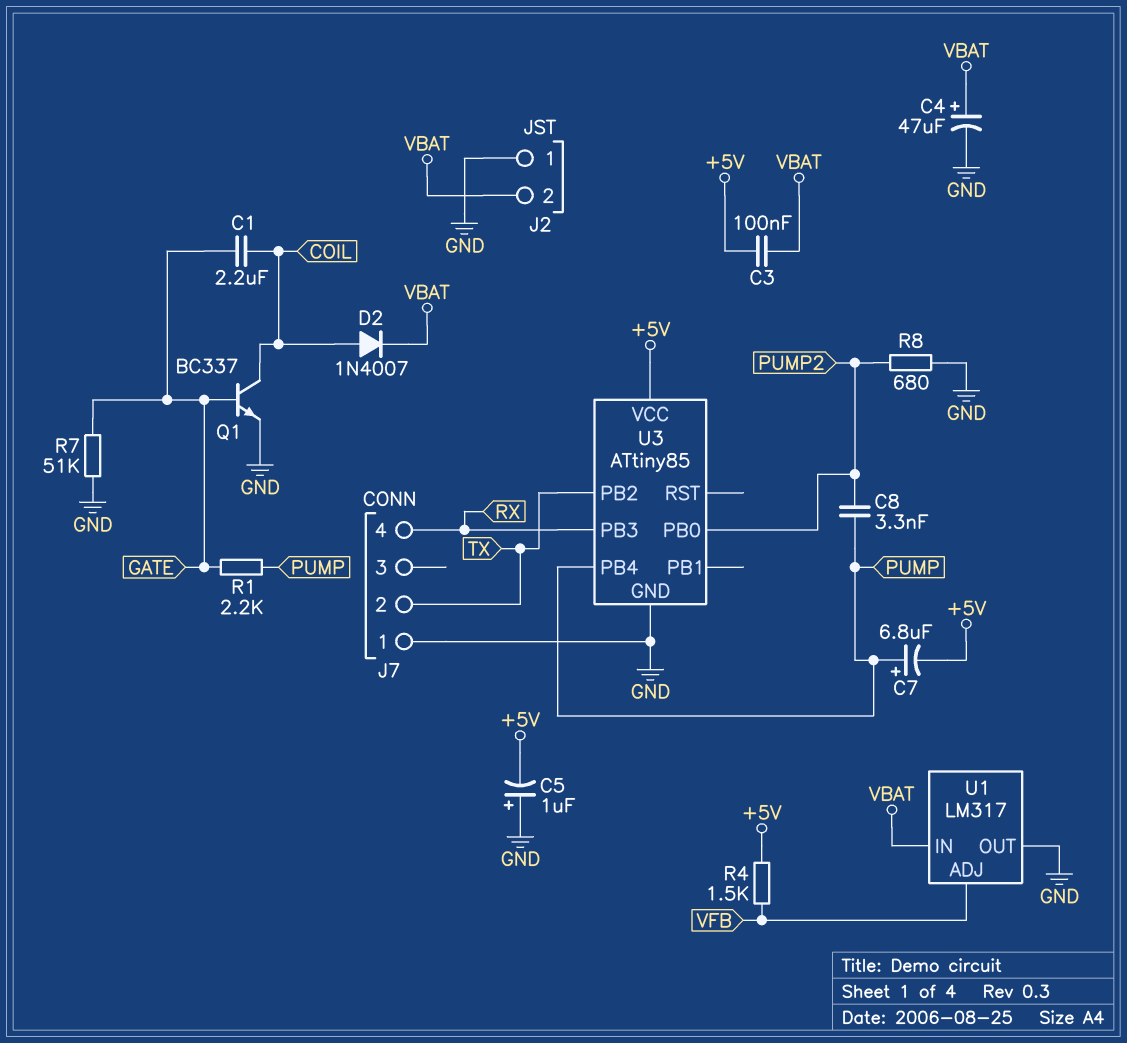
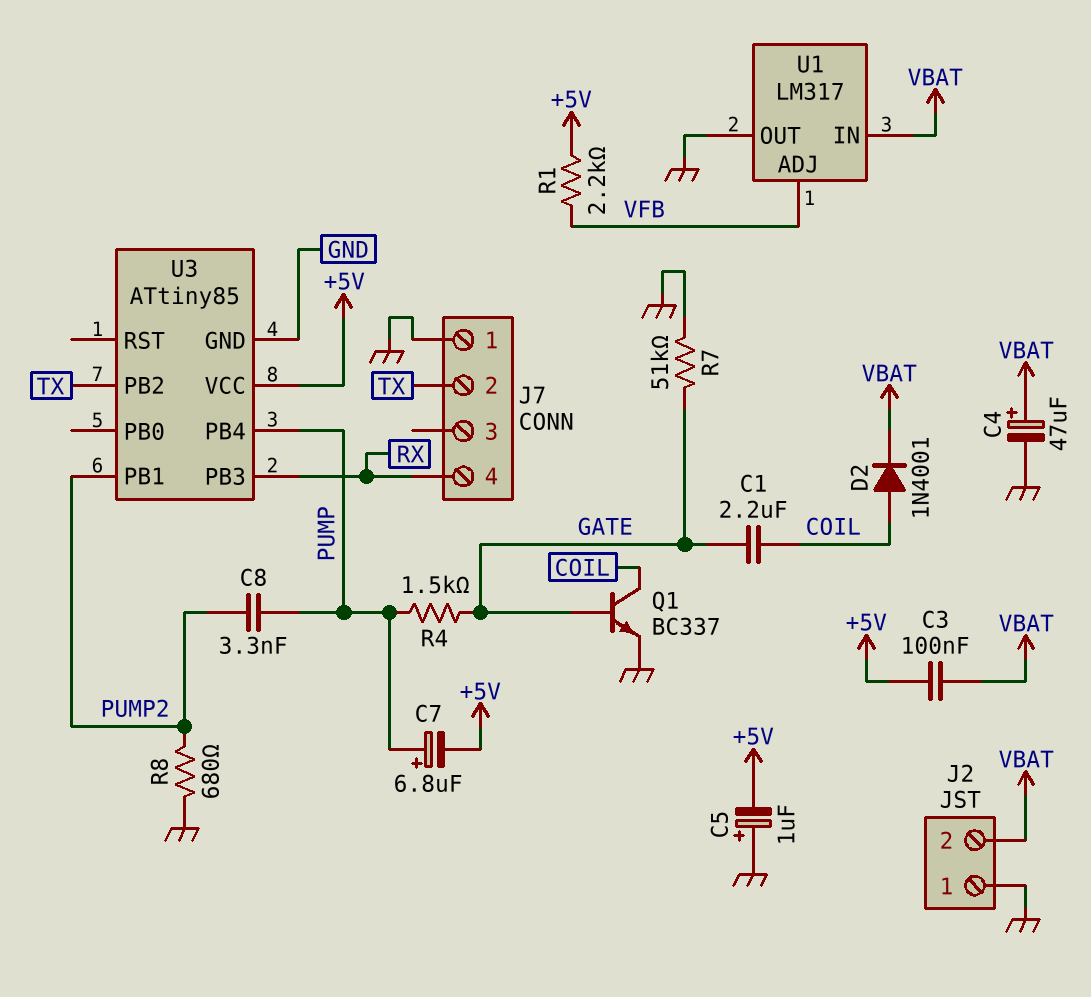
D2: diode 1N4007 (A COIL, K VBAT) -> diode 1N4001 (A COIL, K VBAT)
R1: 2.2k (GATE, PUMP) -> 2.2k (+5V, VFB)
R4: 1.5k (+5V, VFB) -> 1.5k (GATE, PUMP)
U3 pin PB0: PUMP2 -> none
U3 pin PB1: none -> PUMP2

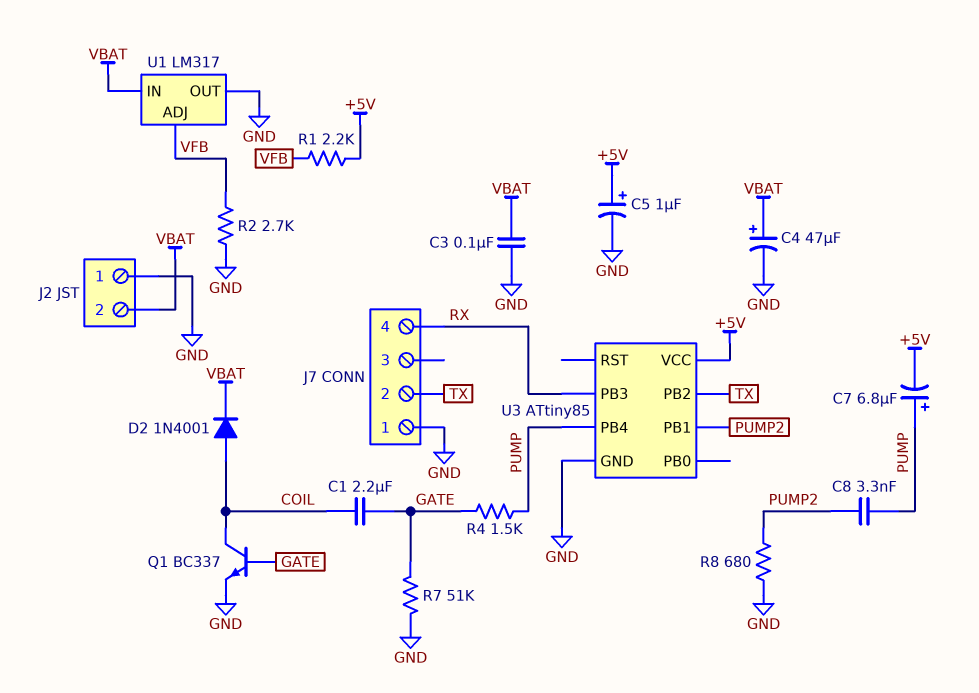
C3: 100nF (+5V, VBAT) -> 100nF (GND, VBAT)
C5: 1uF (plus GND, minus +5V) -> 1uF (plus +5V, minus GND)
R2: none -> 2.7k (GND, VFB)

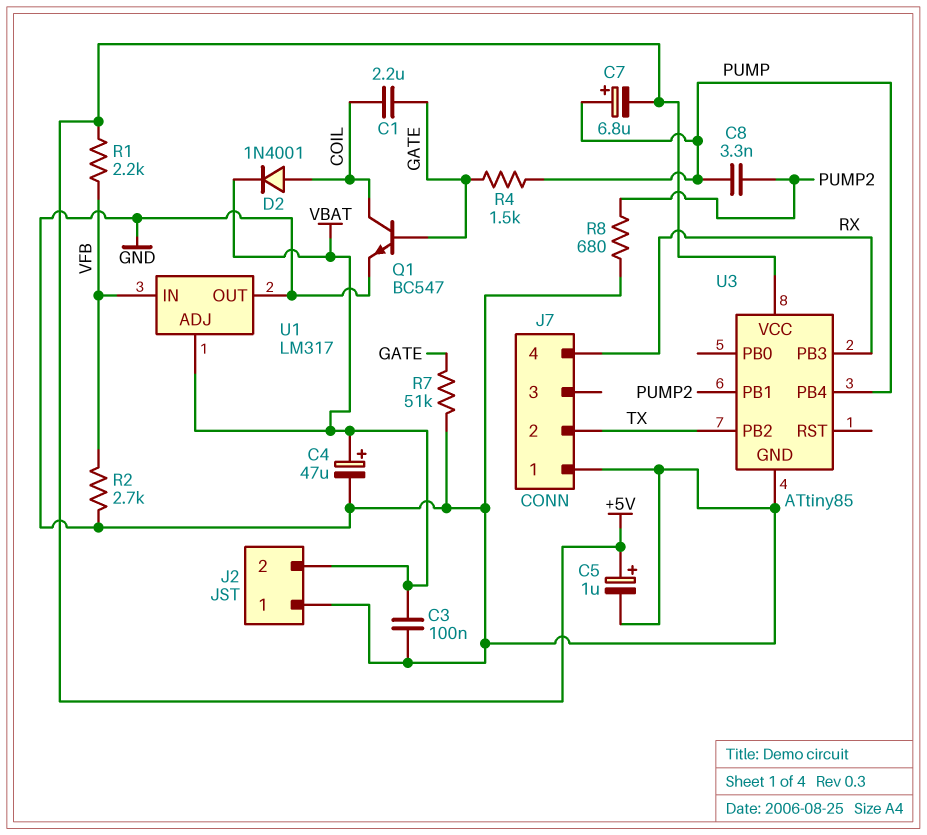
Q1: NPN BC337 (B GATE, C COIL, E GND) -> NPN BC547 (B GATE, C COIL, E GND)
U1 pin ADJ: VFB -> VBAT
U1 pin IN: VBAT -> VFB

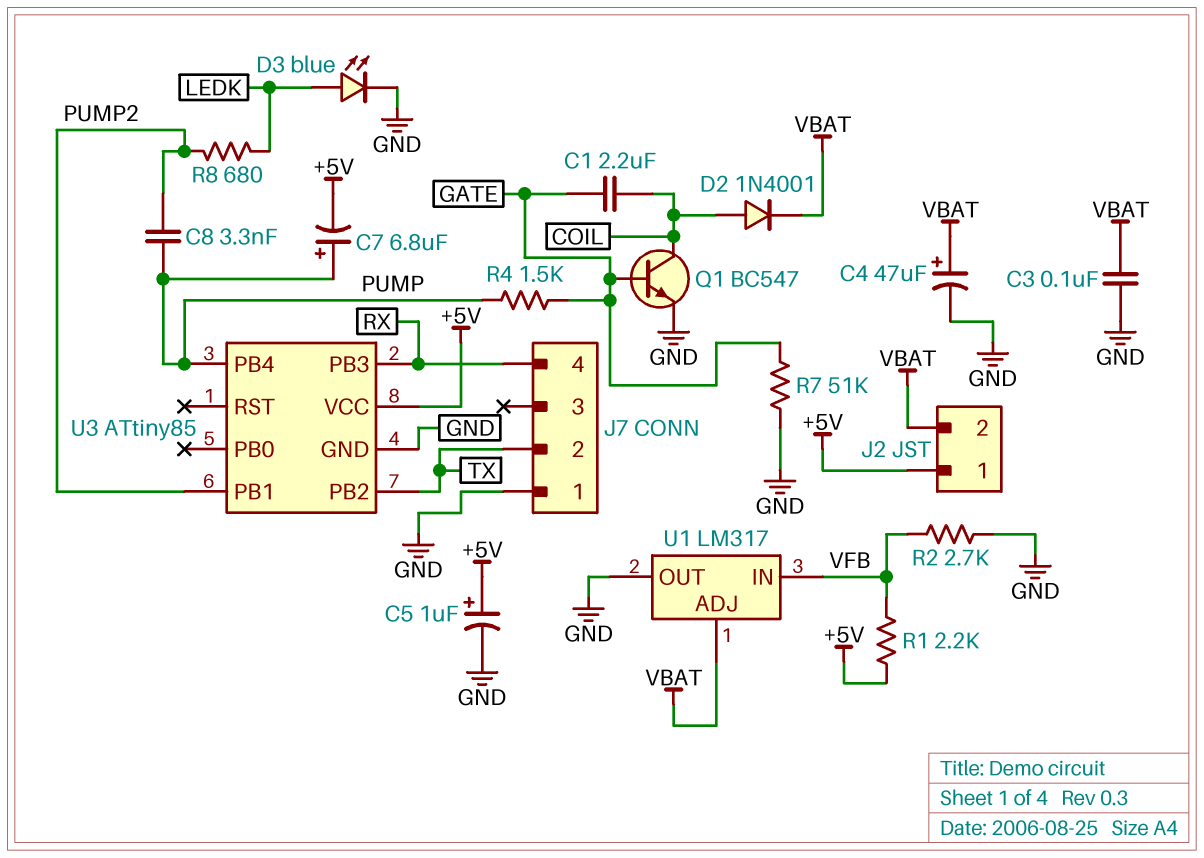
D3: none -> LED blue (A LEDK, K GND)
J2 pin 1: GND -> +5V
R8: 680 (GND, PUMP2) -> 680 (LEDK, PUMP2)

